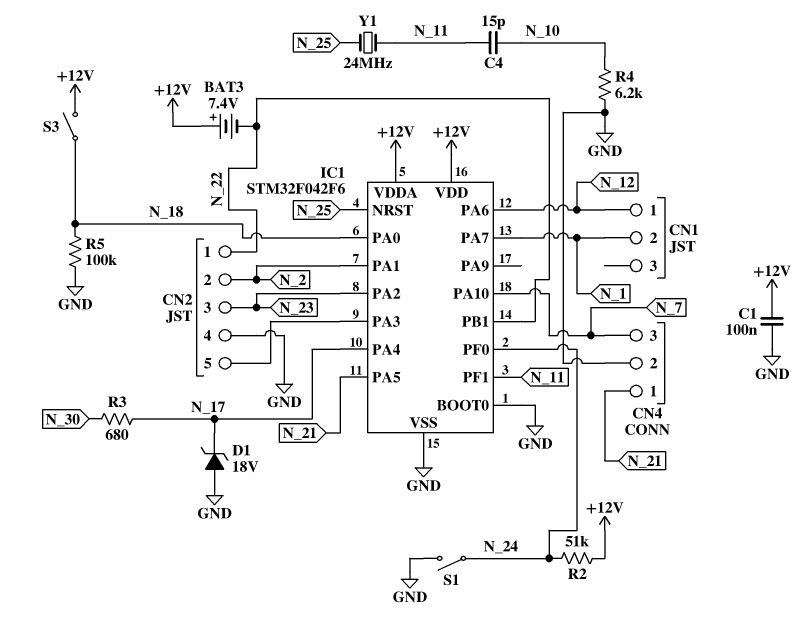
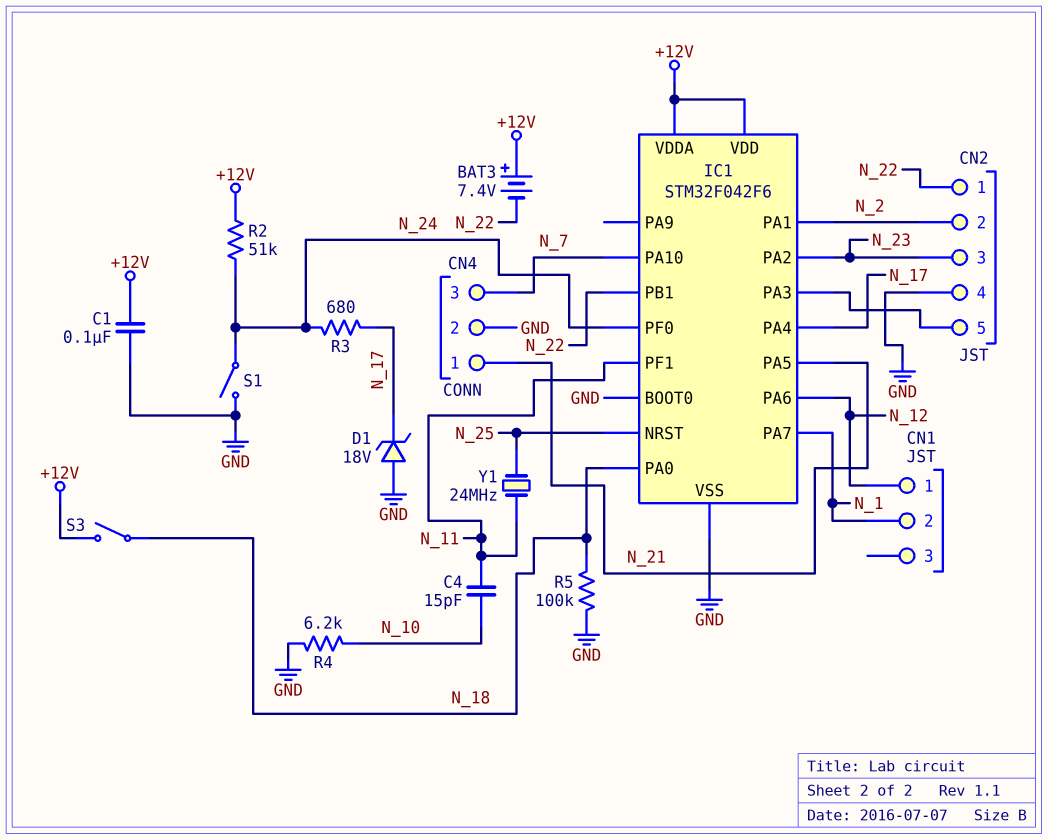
R3: 680 (N_17, N_30) -> 680 (N_17, N_24)

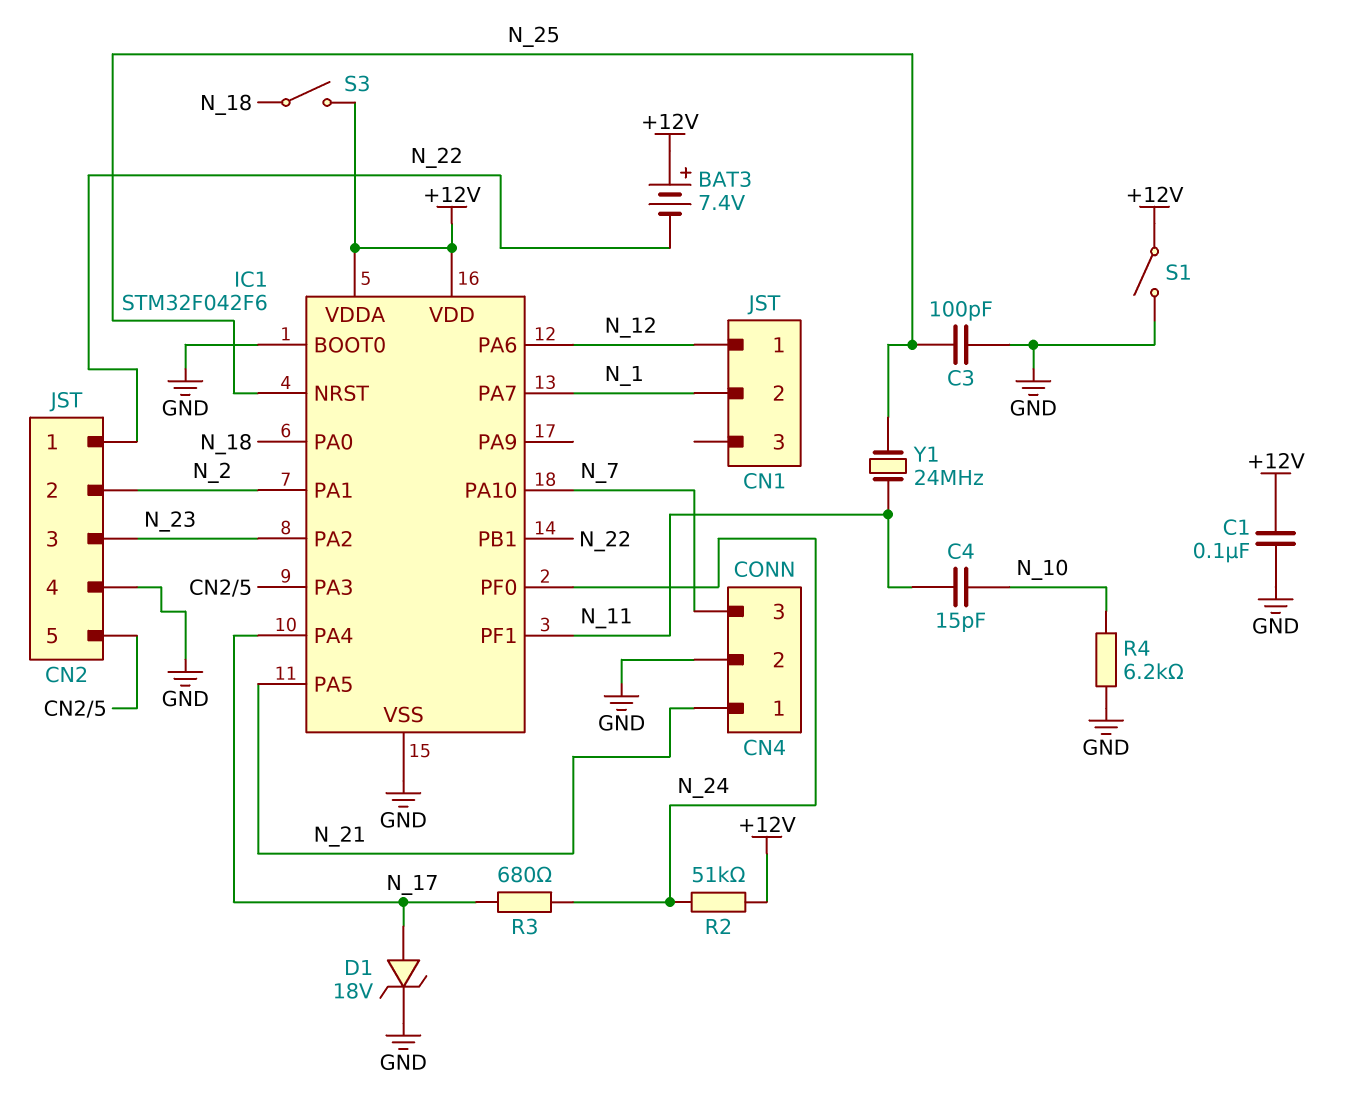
C3: none -> 100pF (GND, N_25)
D1: zener 18V (A GND, K N_17) -> zener 18V (A N_17, K GND)
R5: 100k (GND, N_18) -> none
S1: switch (GND, N_24) -> switch (+12V, GND)

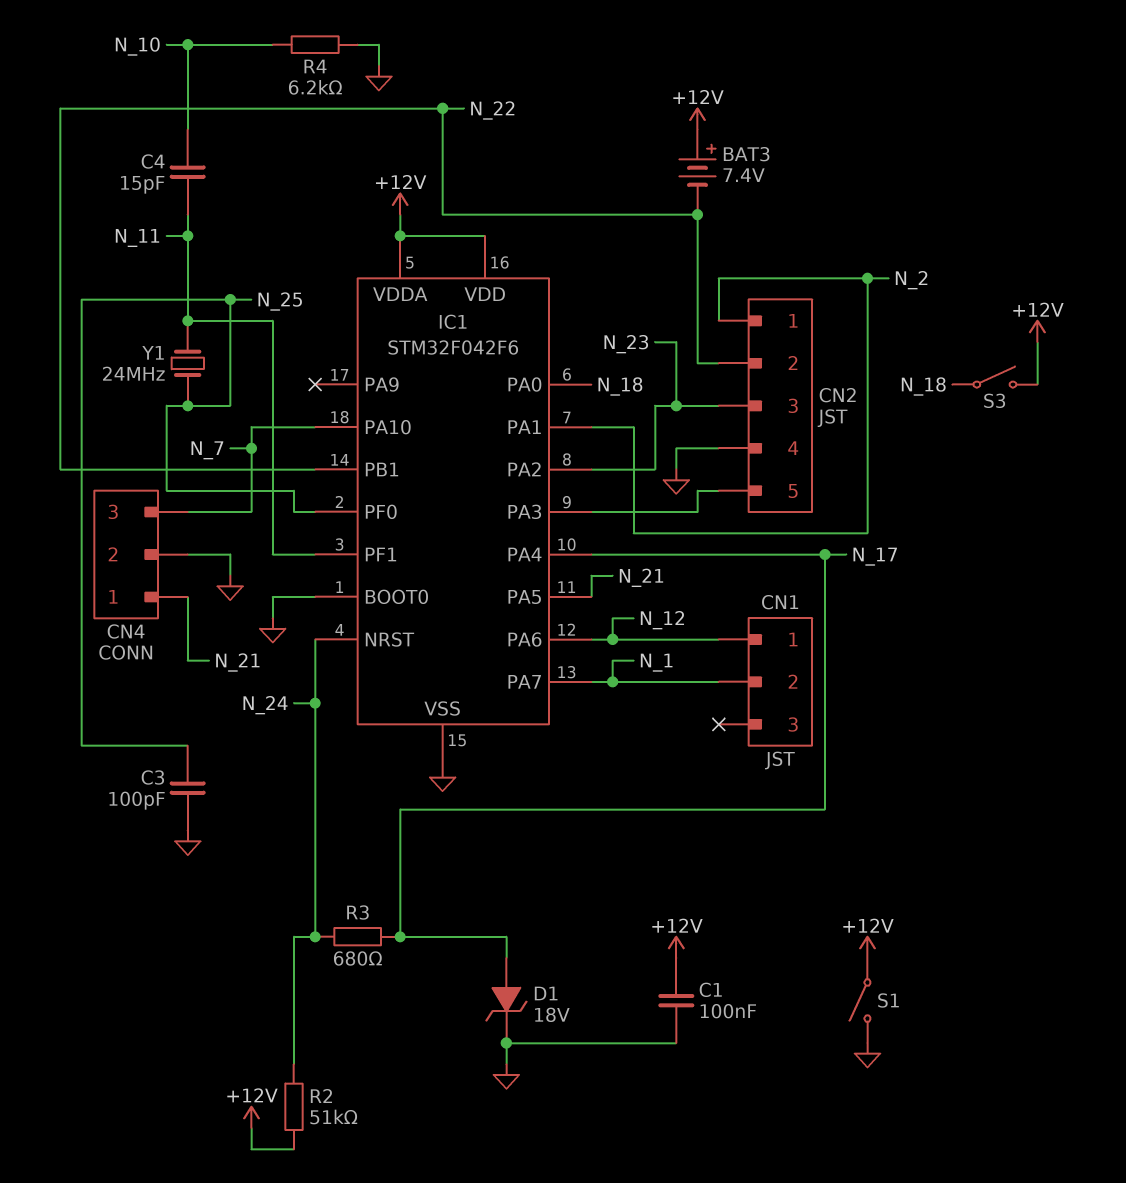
CN2 pin 1: N_22 -> N_2
CN2 pin 2: N_2 -> N_22
IC1 pin NRST: N_25 -> N_24
IC1 pin PF0: N_24 -> N_25

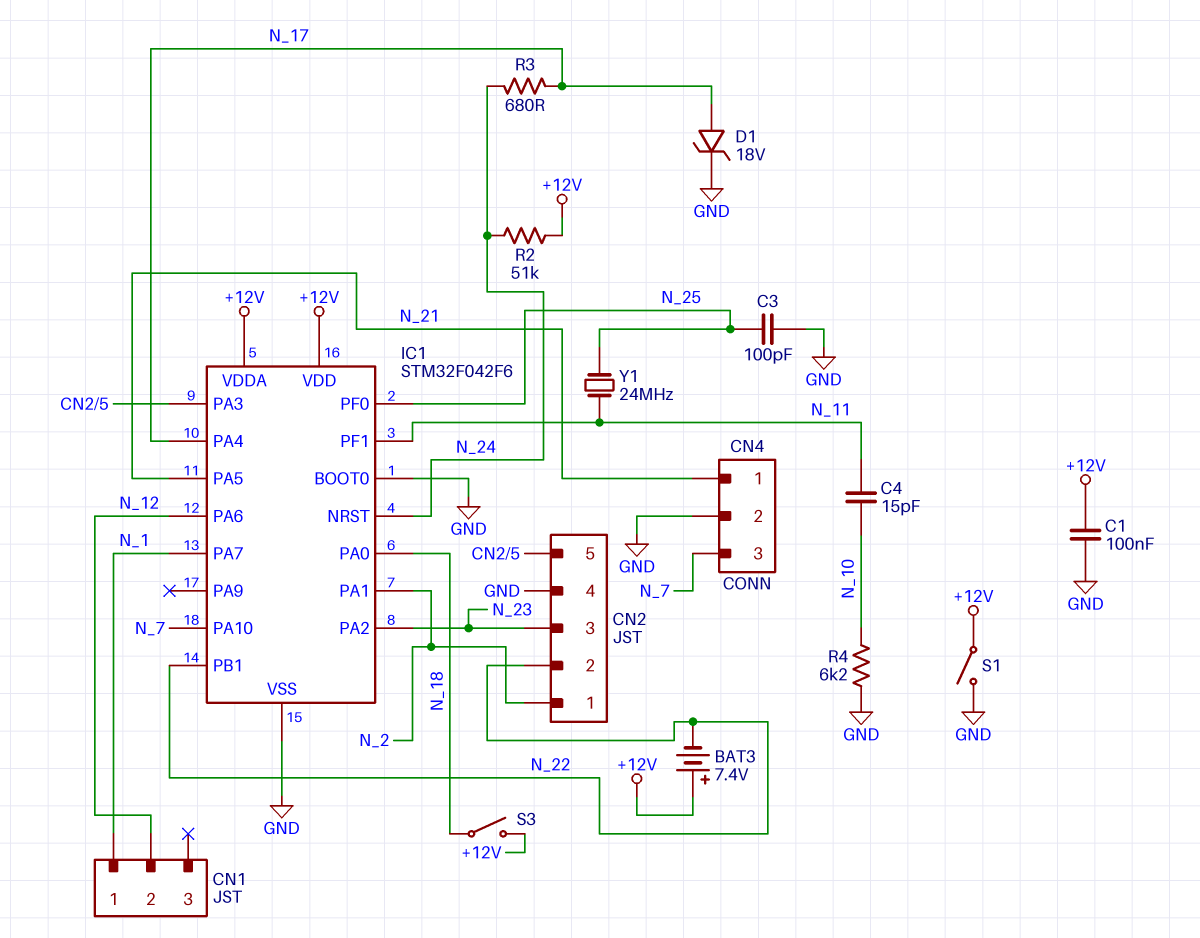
CN1 pin 1: N_12 -> N_1
CN1 pin 2: N_1 -> N_12

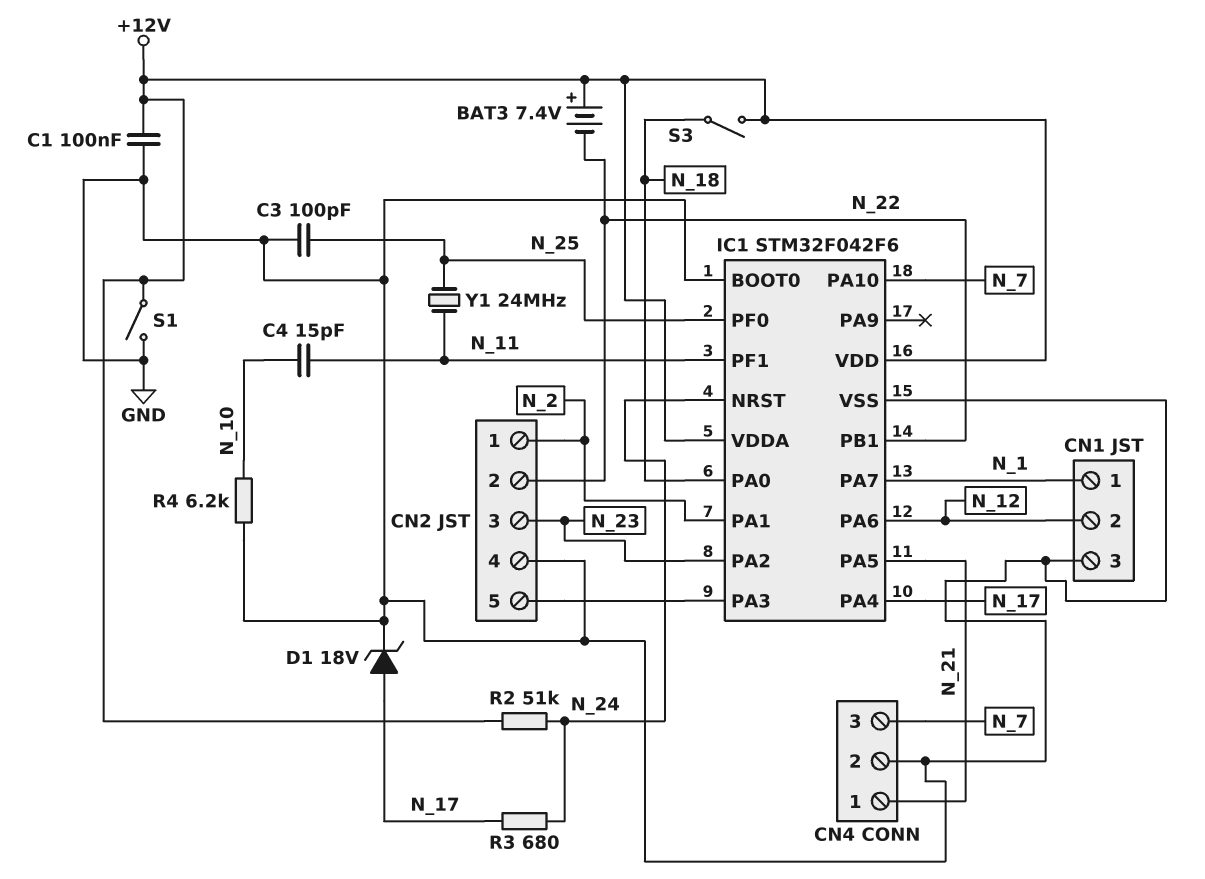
CN1 pin 3: none -> GND

